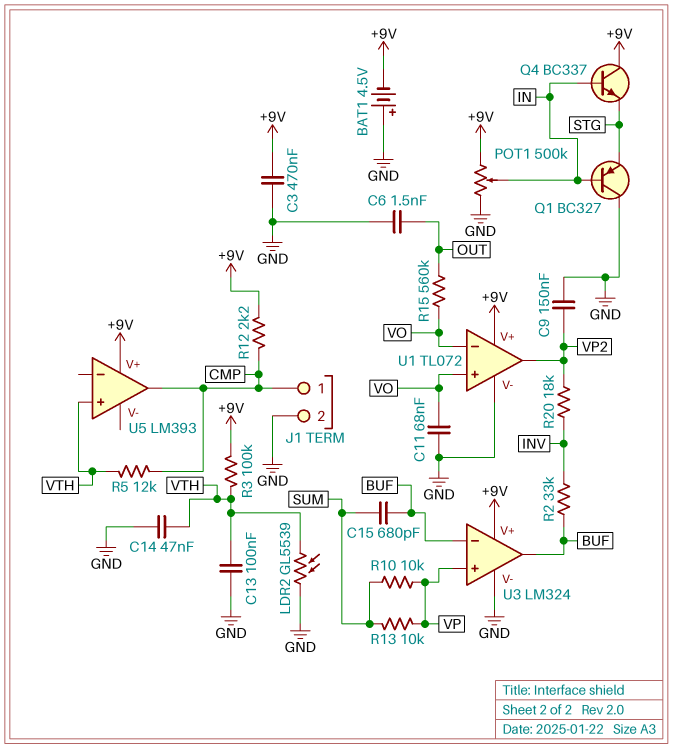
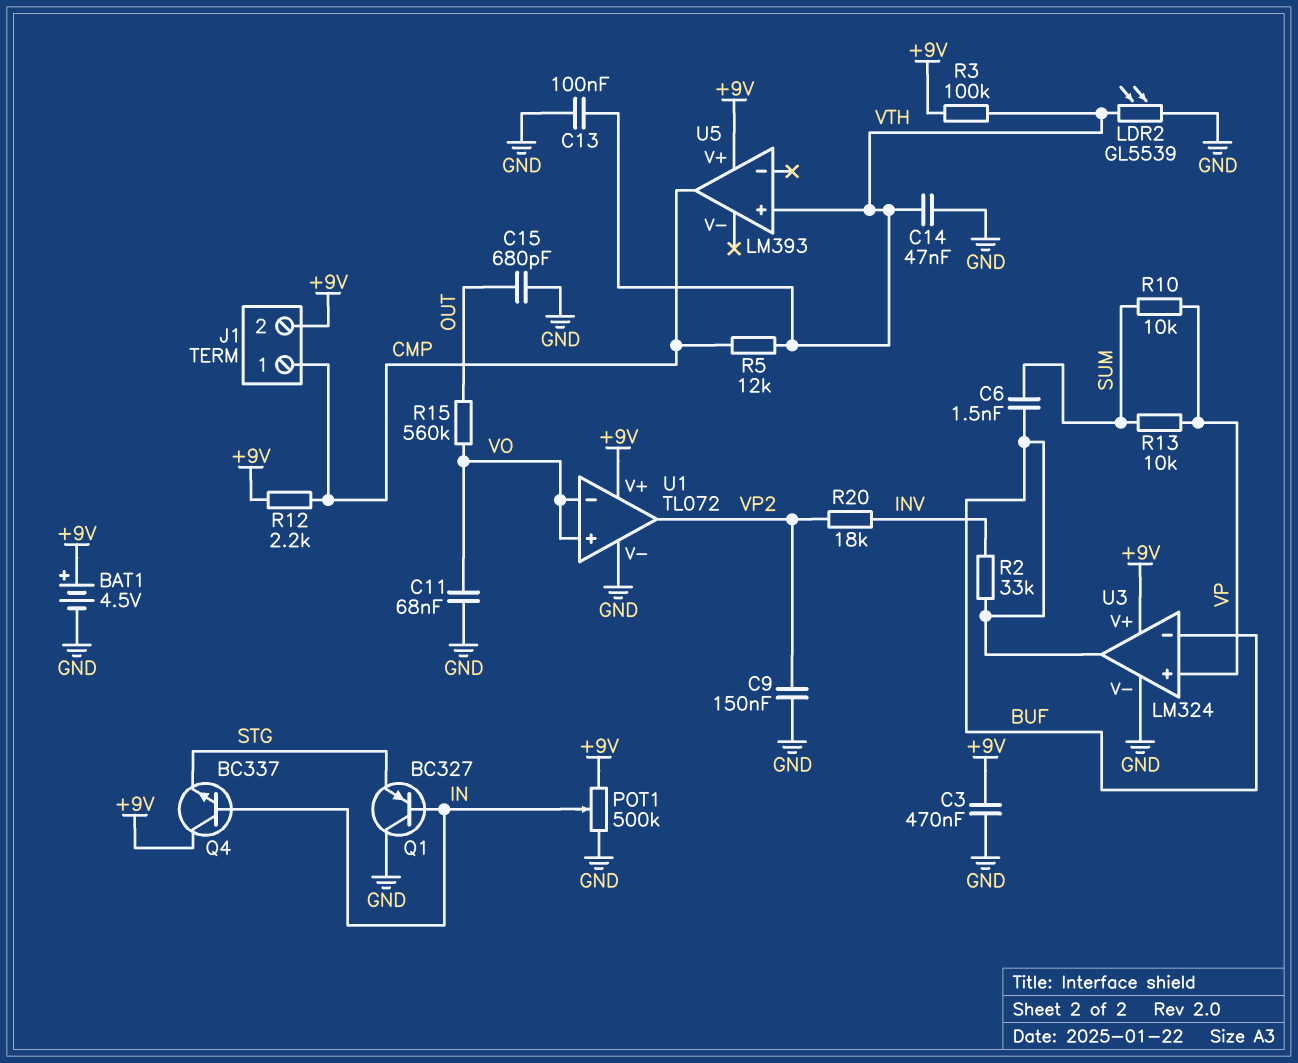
BAT1: 4.5V (plus GND, minus +9V) -> 4.5V (plus +9V, minus GND)
C6: 1.5nF (GND, OUT) -> 1.5nF (BUF, SUM)
C15: 680pF (BUF, SUM) -> 680pF (GND, OUT)
J1 pin 2: GND -> +9V

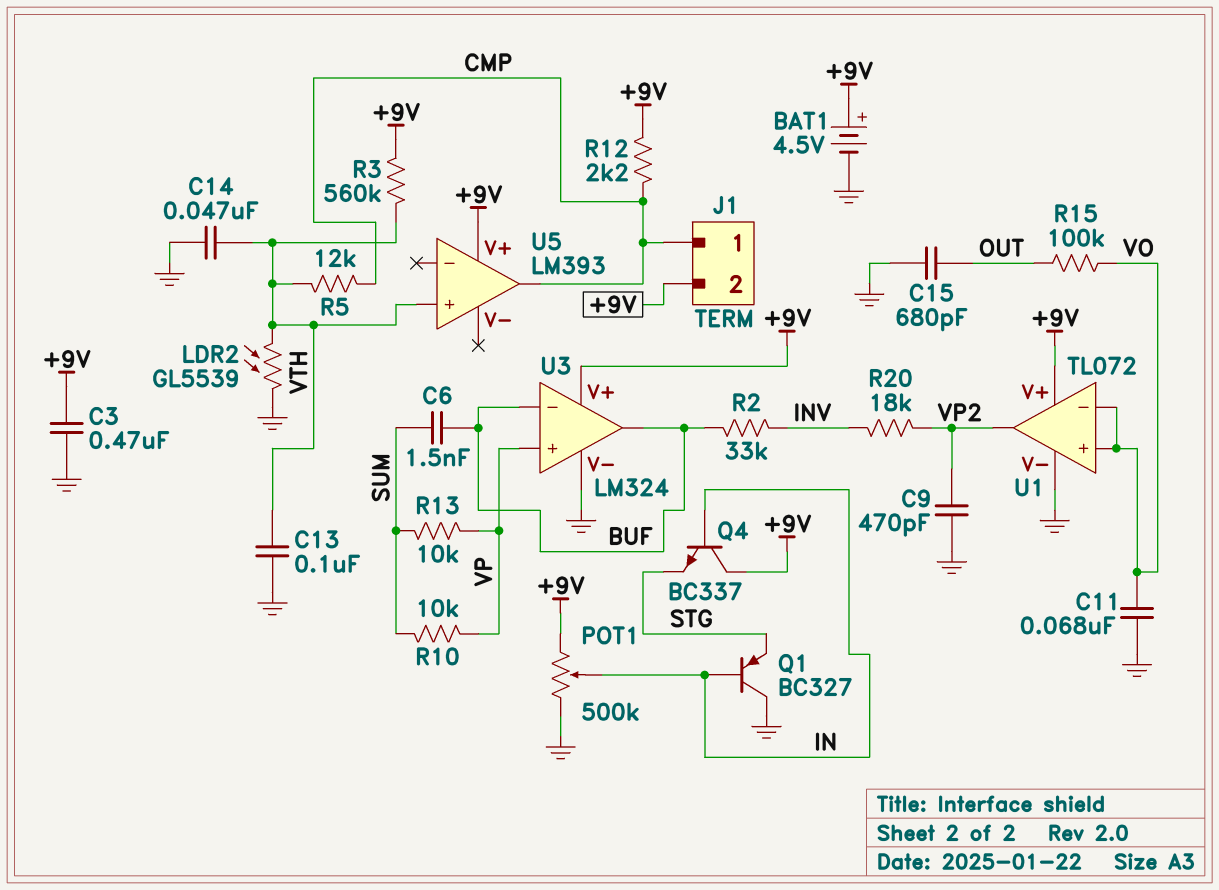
C9: 150nF (GND, VP2) -> 470pF (GND, VP2)
R3: 100k (+9V, VTH) -> 560k (+9V, VTH)
R15: 560k (OUT, VO) -> 100k (OUT, VO)

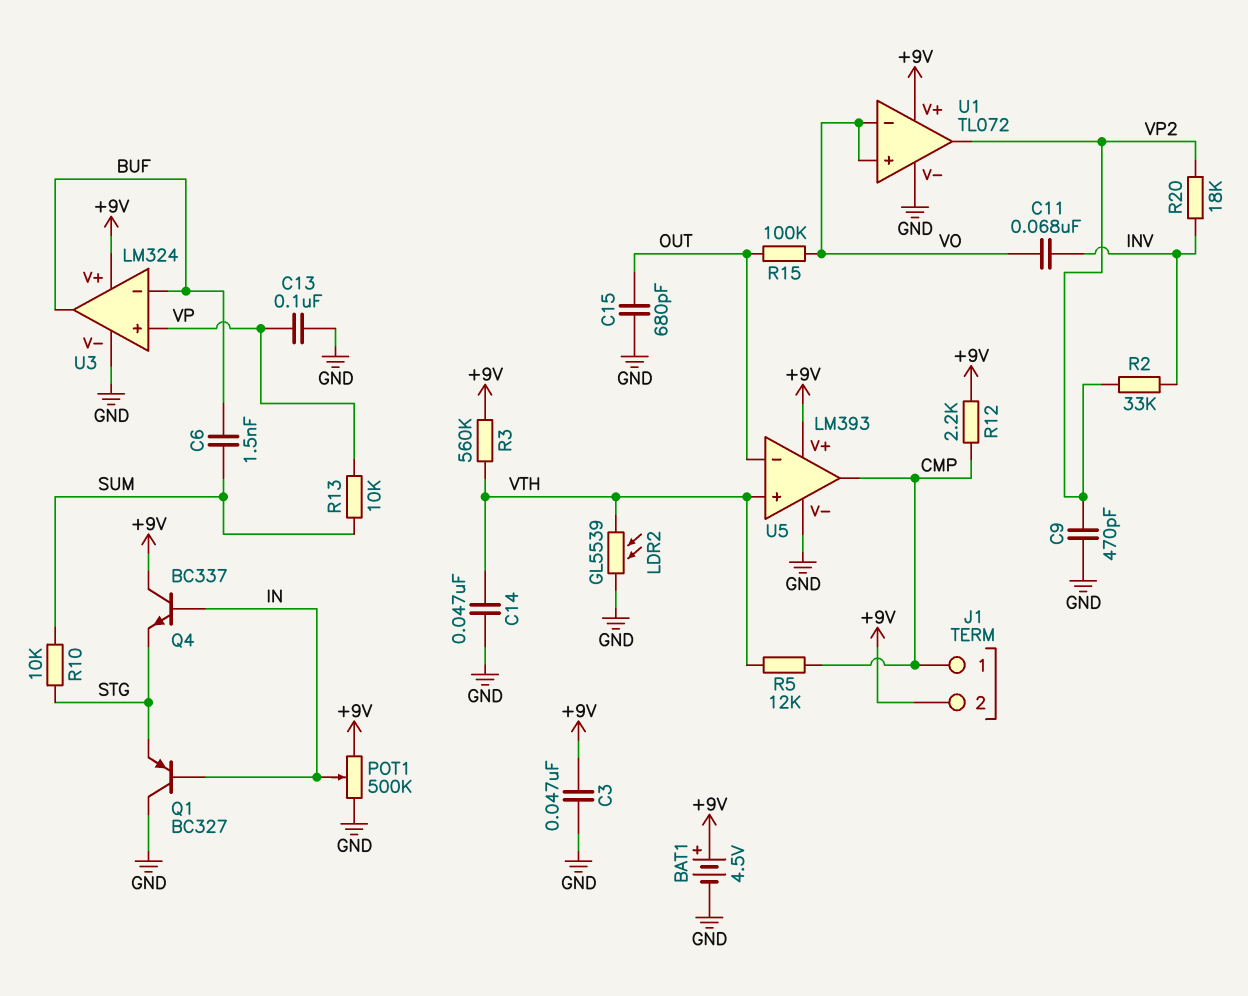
C3: 470nF (+9V, GND) -> 47nF (+9V, GND)
C11: 68nF (GND, VO) -> 68nF (INV, VO)
C13: 100nF (GND, VTH) -> 100nF (GND, VP)
R2: 33k (BUF, INV) -> 33k (INV, VP2)
R10: 10k (SUM, VP) -> 10k (STG, SUM)
U5 pin V-: none -> GND
U5 pin in-: none -> OUT

